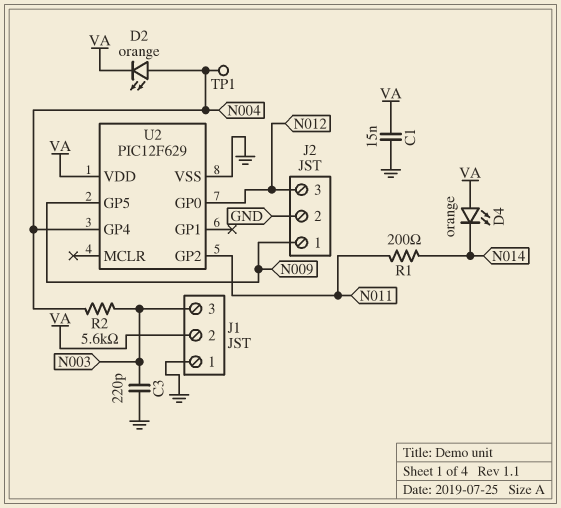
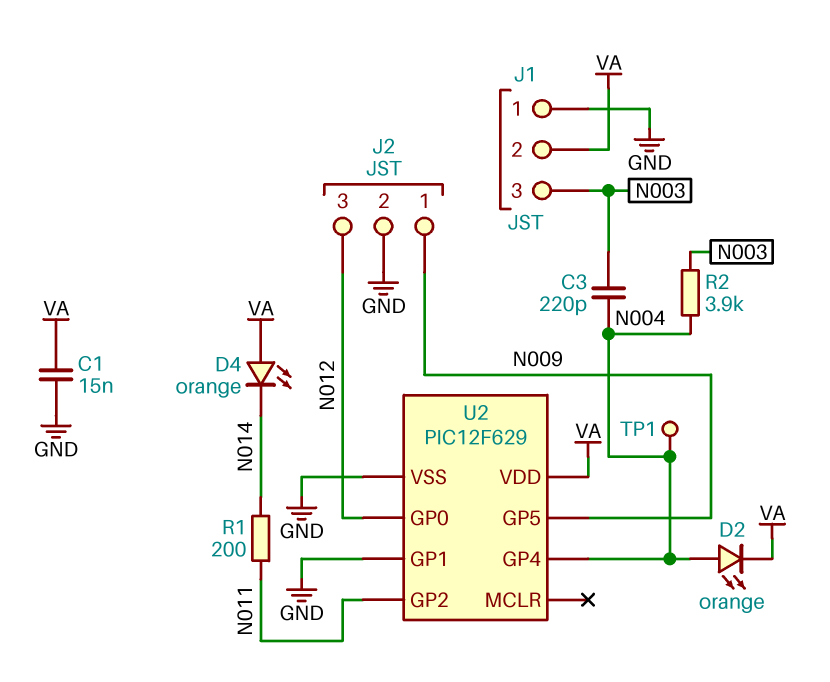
C3: 220pF (GND, N003) -> 220pF (N003, N004)
R2: 5.6k (N003, N004) -> 3.9k (N003, N004)
U2 pin GP1: none -> GND

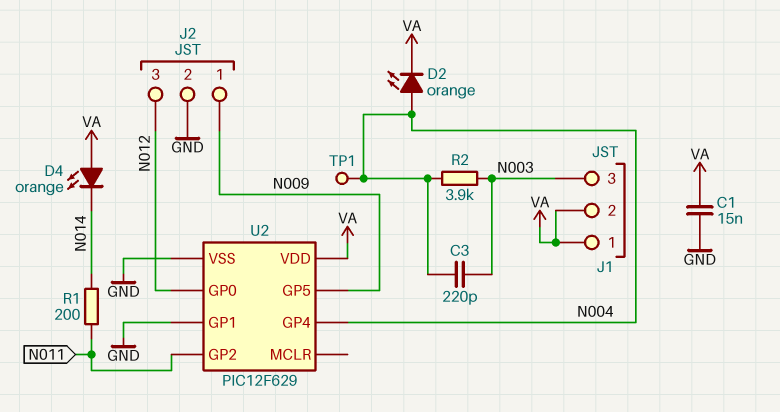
J1 pin 1: GND -> VA

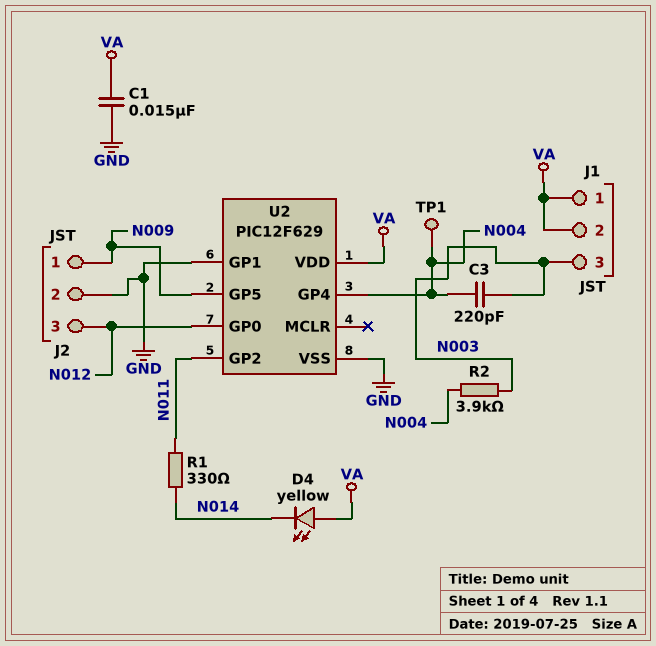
D2: LED orange (A N004, K VA) -> none
D4: LED orange (A VA, K N014) -> LED yellow (A VA, K N014)
R1: 200 (N011, N014) -> 330 (N011, N014)

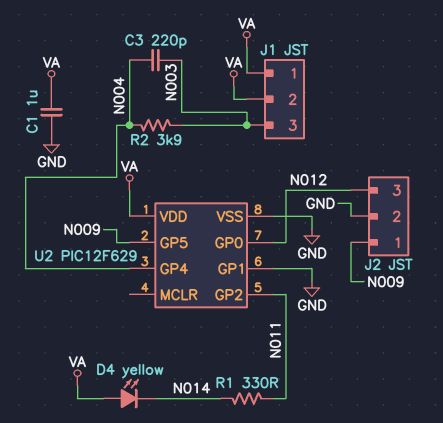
C1: 15nF (GND, VA) -> 1uF (GND, VA)
TP1: test point (N004) -> none

